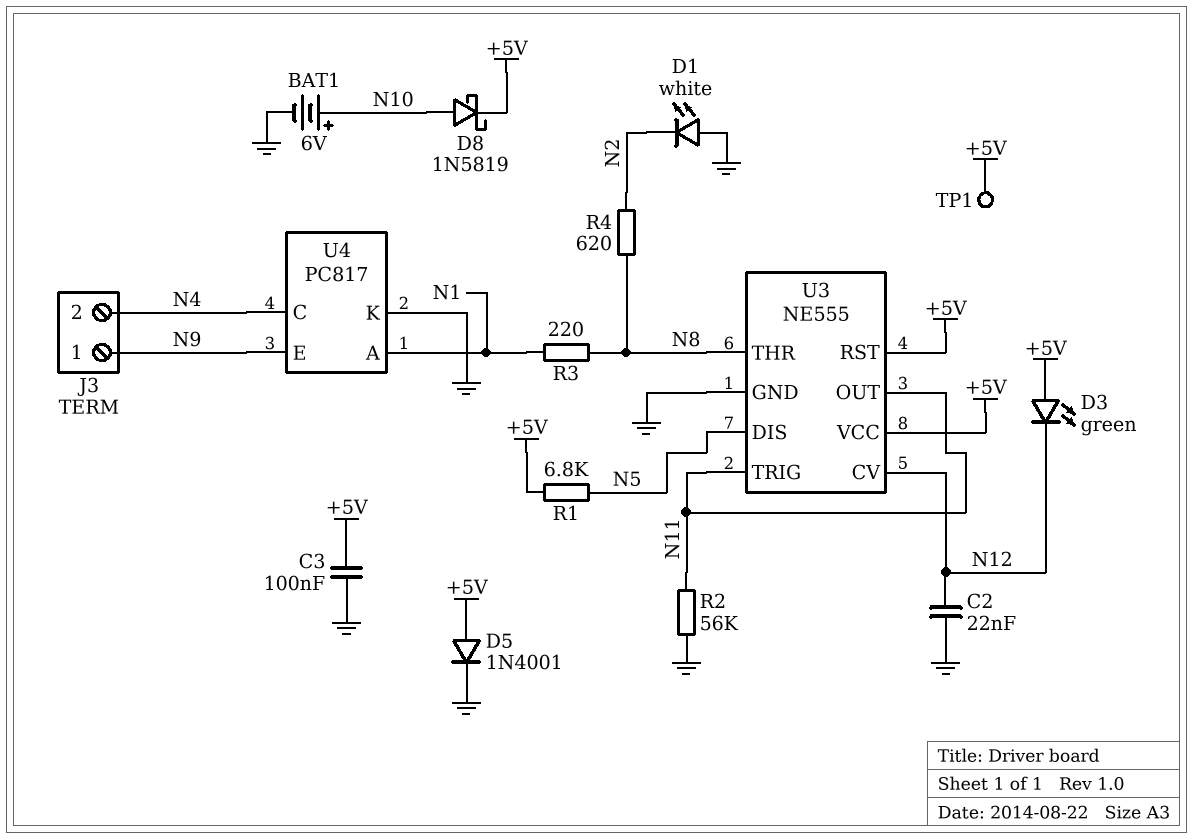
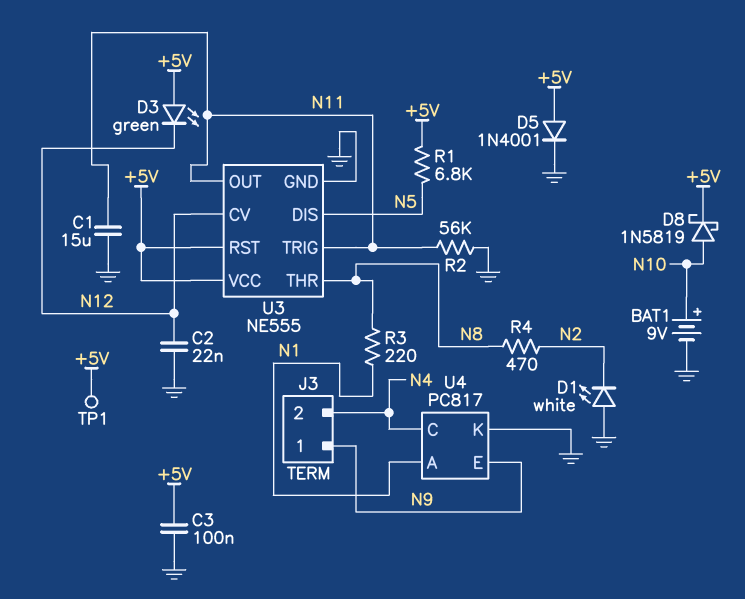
BAT1: 6V (plus N10, minus GND) -> 9V (plus N10, minus GND)
C1: none -> 15uF (GND, N11)
R4: 620 (N2, N8) -> 470 (N2, N8)

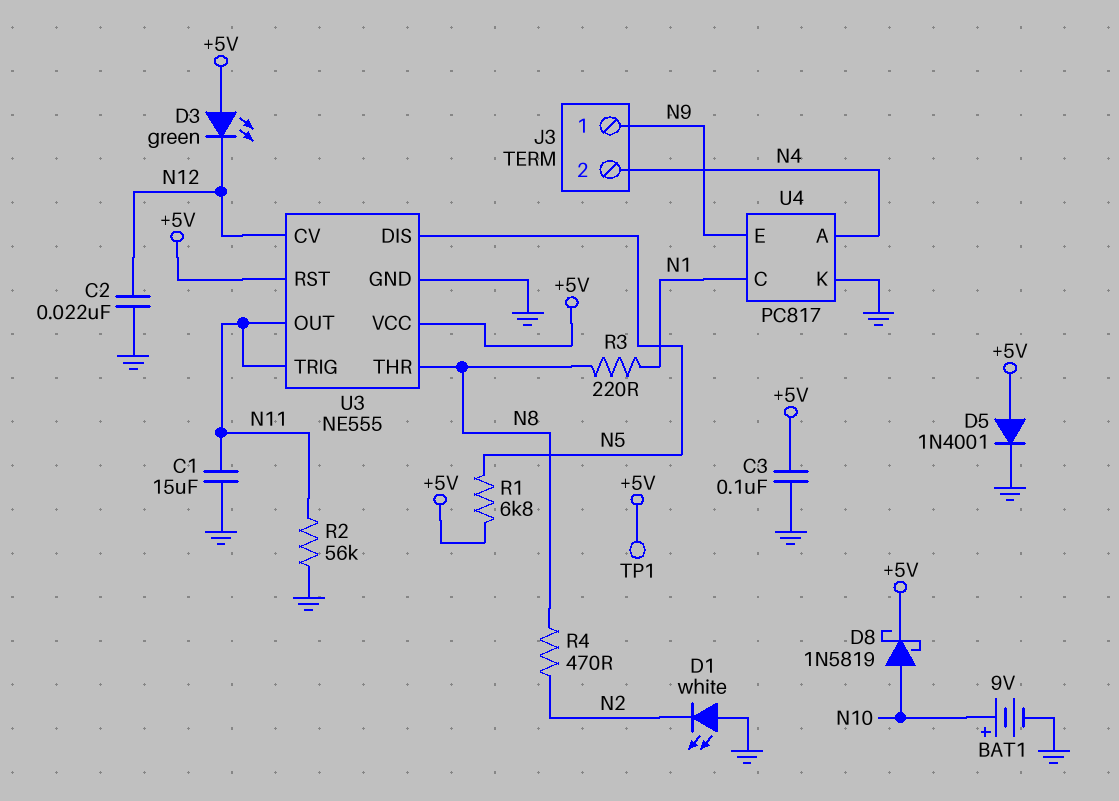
U4 pin A: N1 -> N4
U4 pin C: N4 -> N1

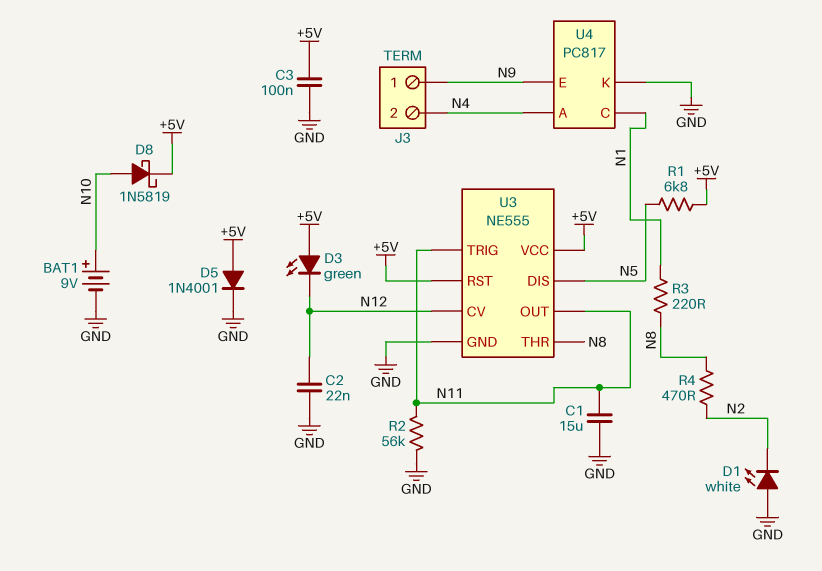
TP1: test point (+5V) -> none

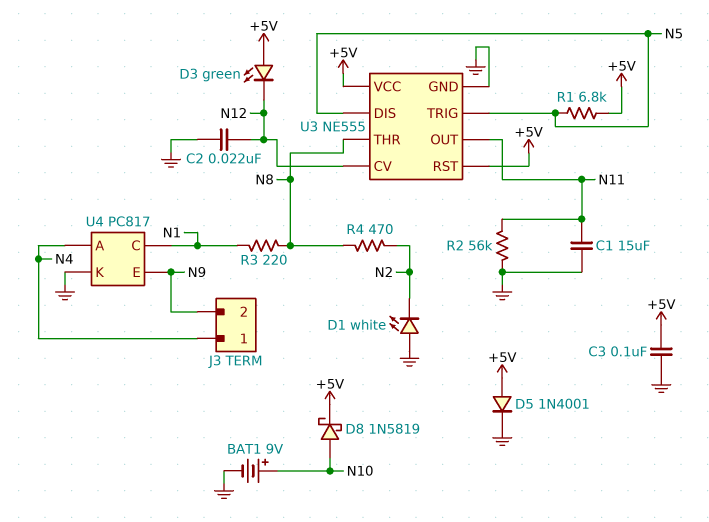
J3 pin 1: N9 -> N4
J3 pin 2: N4 -> N9
U3 pin TRIG: N11 -> N5

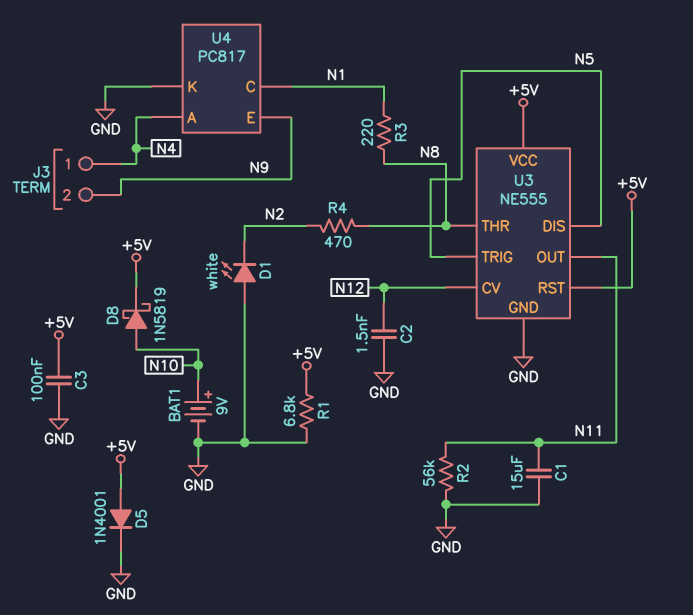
C2: 22nF (GND, N12) -> 1.5nF (GND, N12)
D3: LED green (A +5V, K N12) -> none
R1: 6.8k (+5V, N5) -> 6.8k (+5V, GND)

